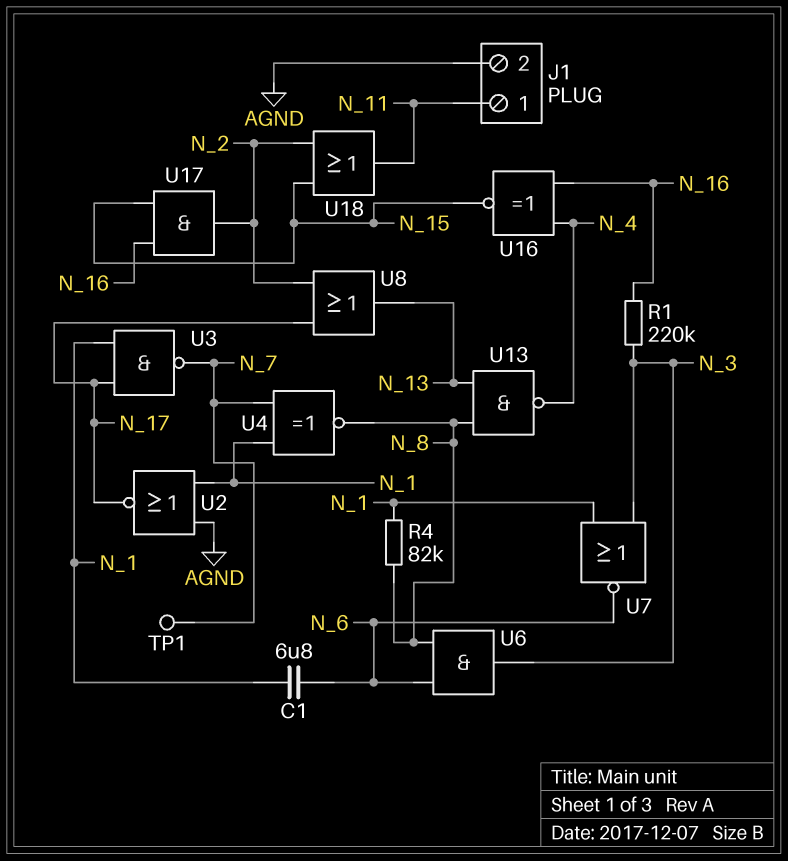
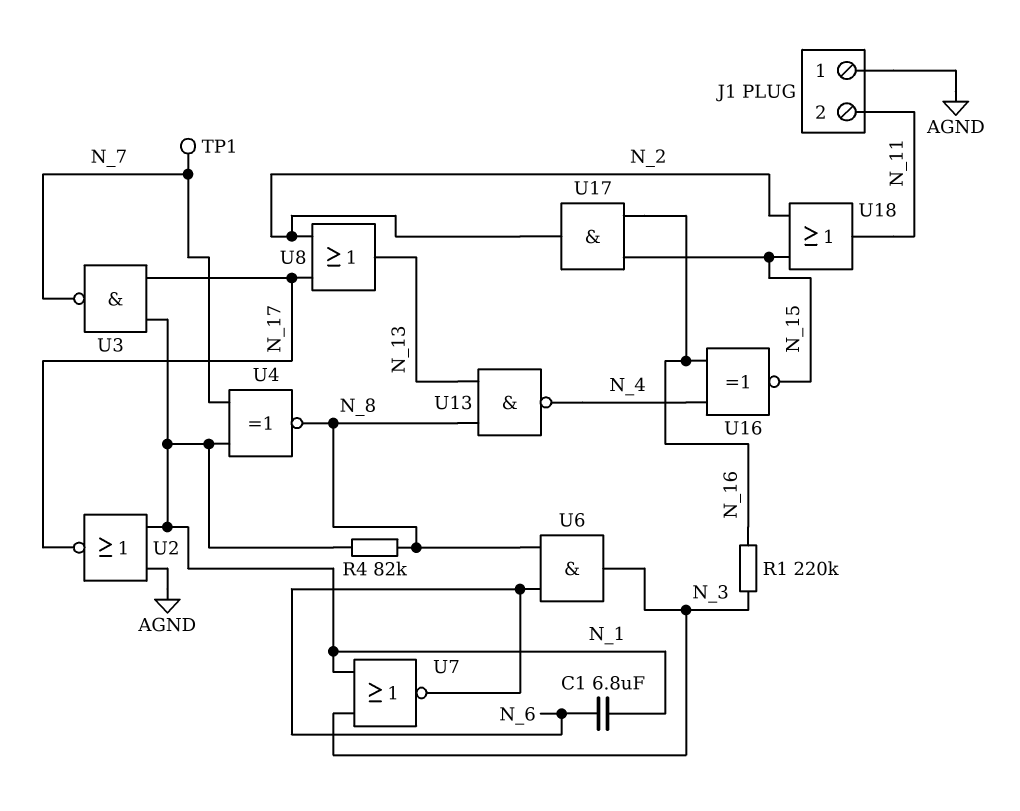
J1 pin 1: N_11 -> AGND
J1 pin 2: AGND -> N_11

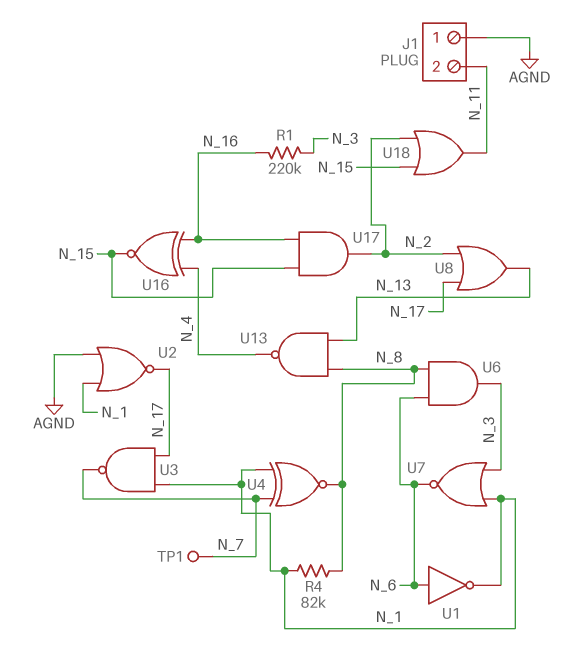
C1: 6.8uF (N_1, N_6) -> none
U1: none -> NOT (in N_6, out N_1)

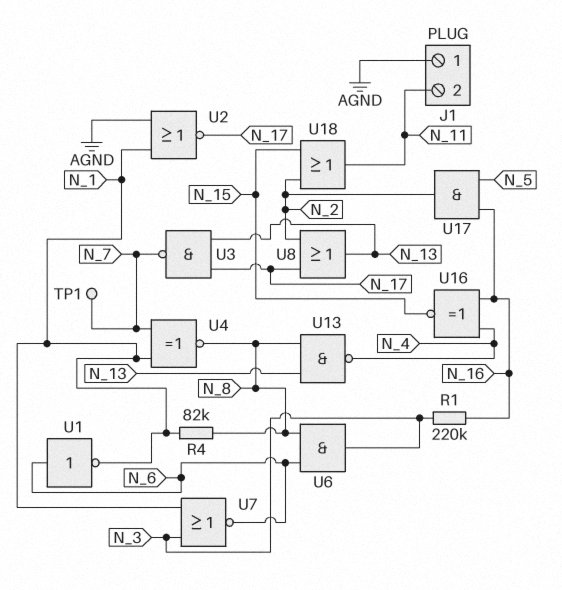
U3: NAND (in N_1, in N_17, out N_7) -> NAND (in N_13, in N_17, out N_7)
U17: AND (in N_15, in N_16, out N_2) -> AND (in N_5, in N_16, out N_2)

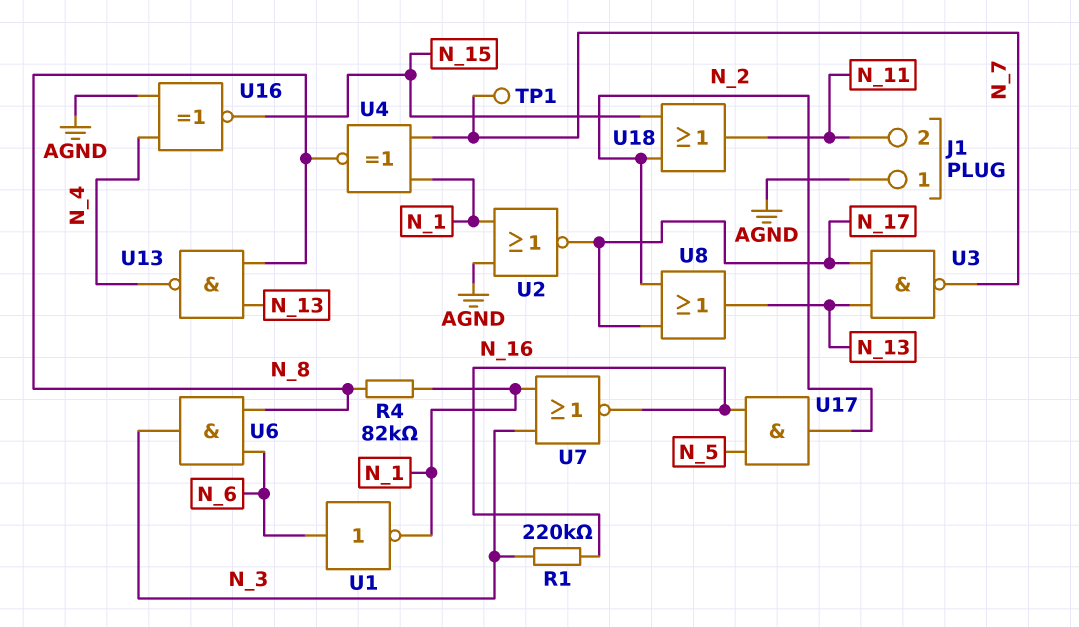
U7: NOR (in N_1, in N_3, out N_6) -> NOR (in N_1, in N_3, out N_16)
U16: XNOR (in N_4, in N_16, out N_15) -> XNOR (in AGND, in N_4, out N_15)

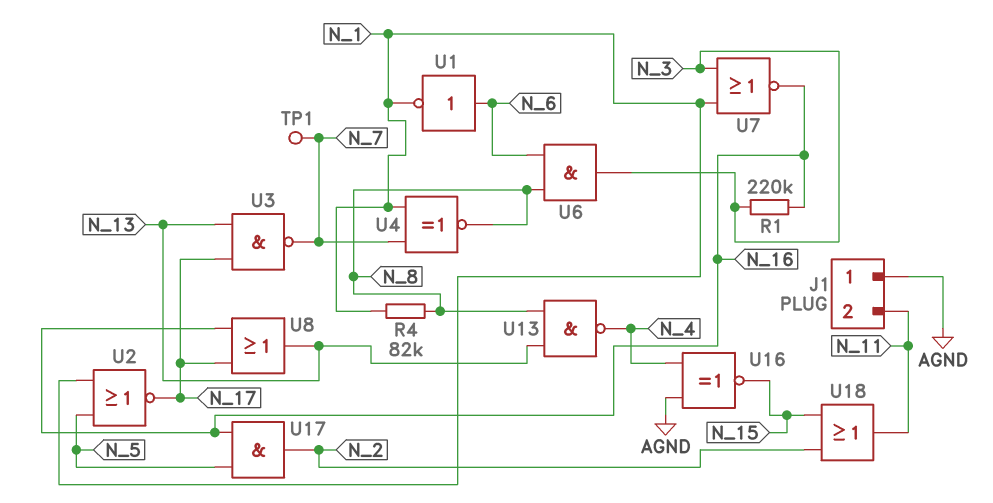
U2: NOR (in AGND, in N_1, out N_17) -> NOR (in N_1, in N_5, out N_17)
U8: OR (in N_2, in N_17, out N_13) -> OR (in N_16, in N_17, out N_13)

